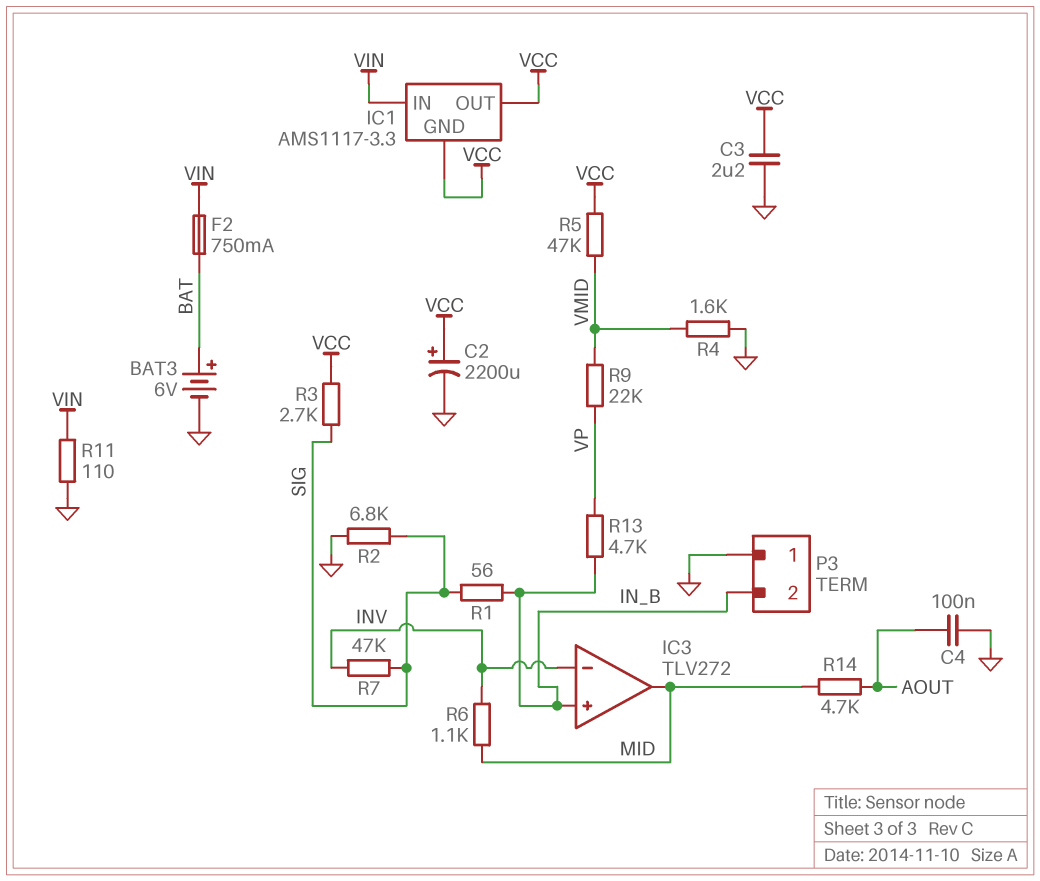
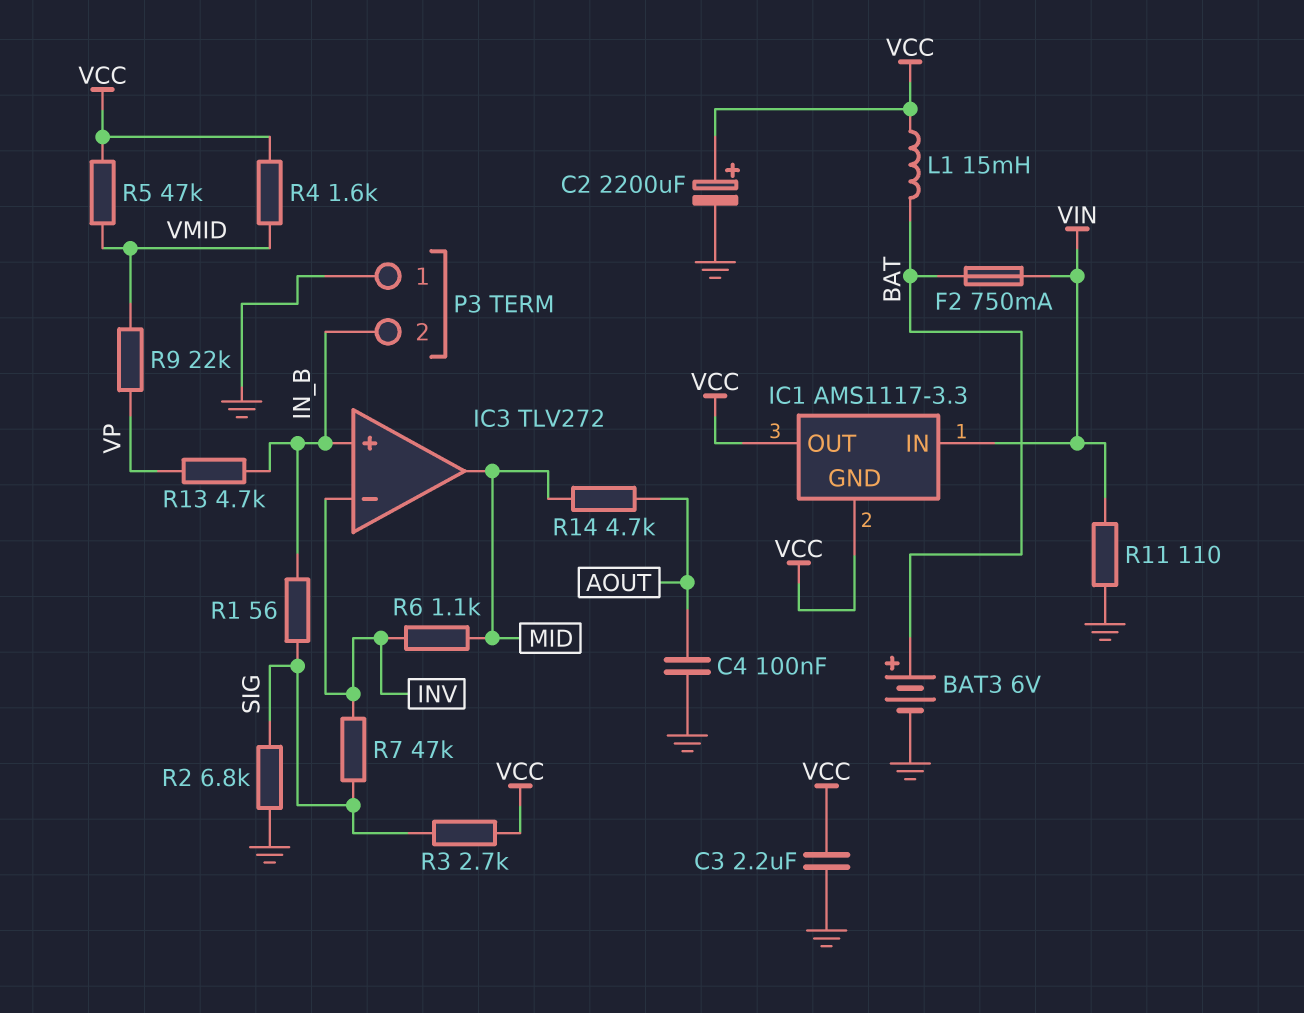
L1: none -> 15mH (BAT, VCC)
R4: 1.6k (GND, VMID) -> 1.6k (VCC, VMID)

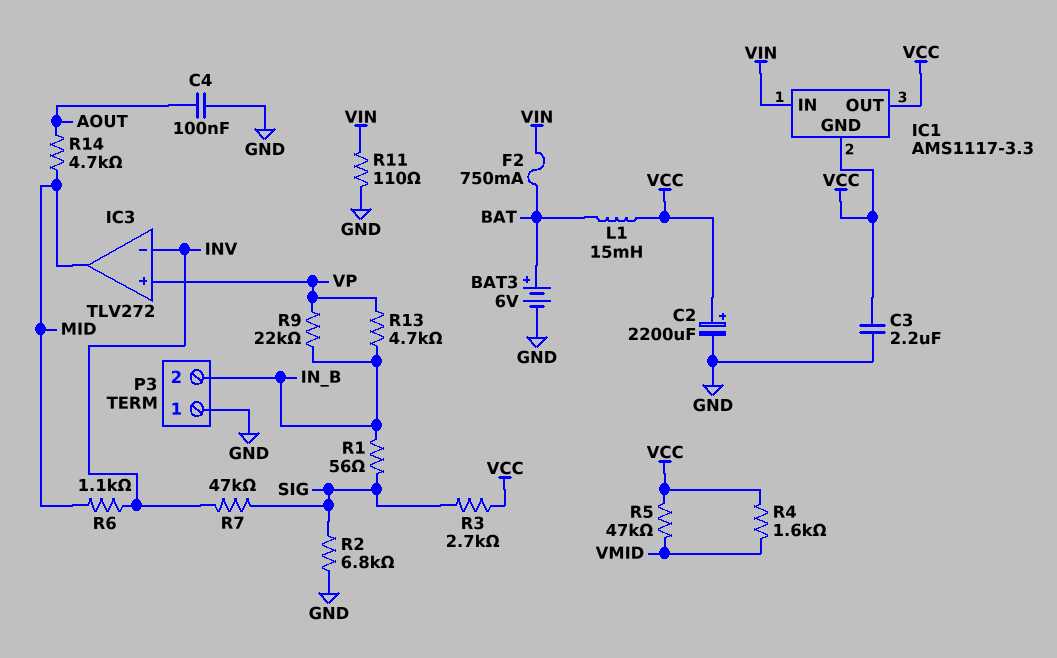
IC3 pin in+: IN_B -> VP
R9: 22k (VMID, VP) -> 22k (IN_B, VP)

